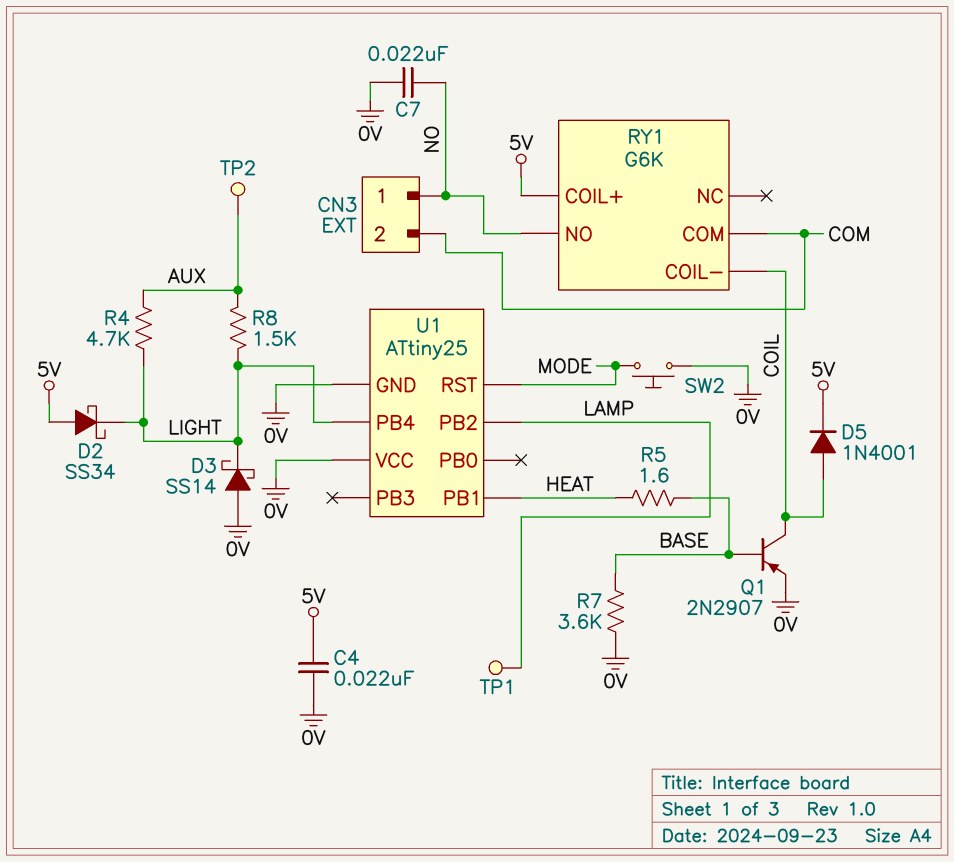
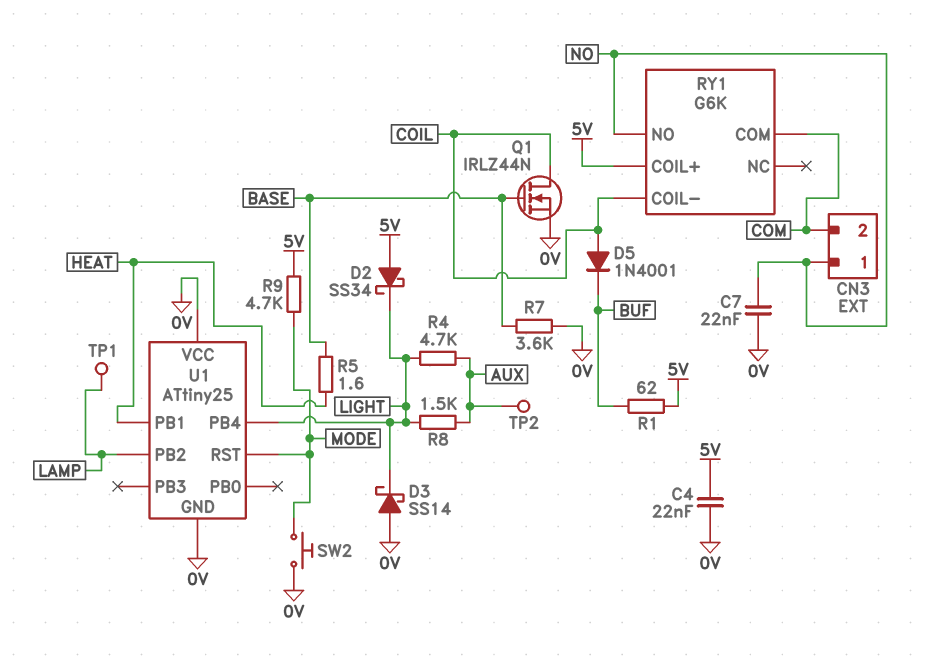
D5: diode 1N4001 (A COIL, K 5V) -> diode 1N4001 (A COIL, K BUF)
Q1: PNP 2N2907 (B BASE, C COIL, E 0V) -> NMOS IRLZ44N (G BASE, D COIL, S 0V)
R1: none -> 62 (5V, BUF)
R9: none -> 4.7k (5V, MODE)

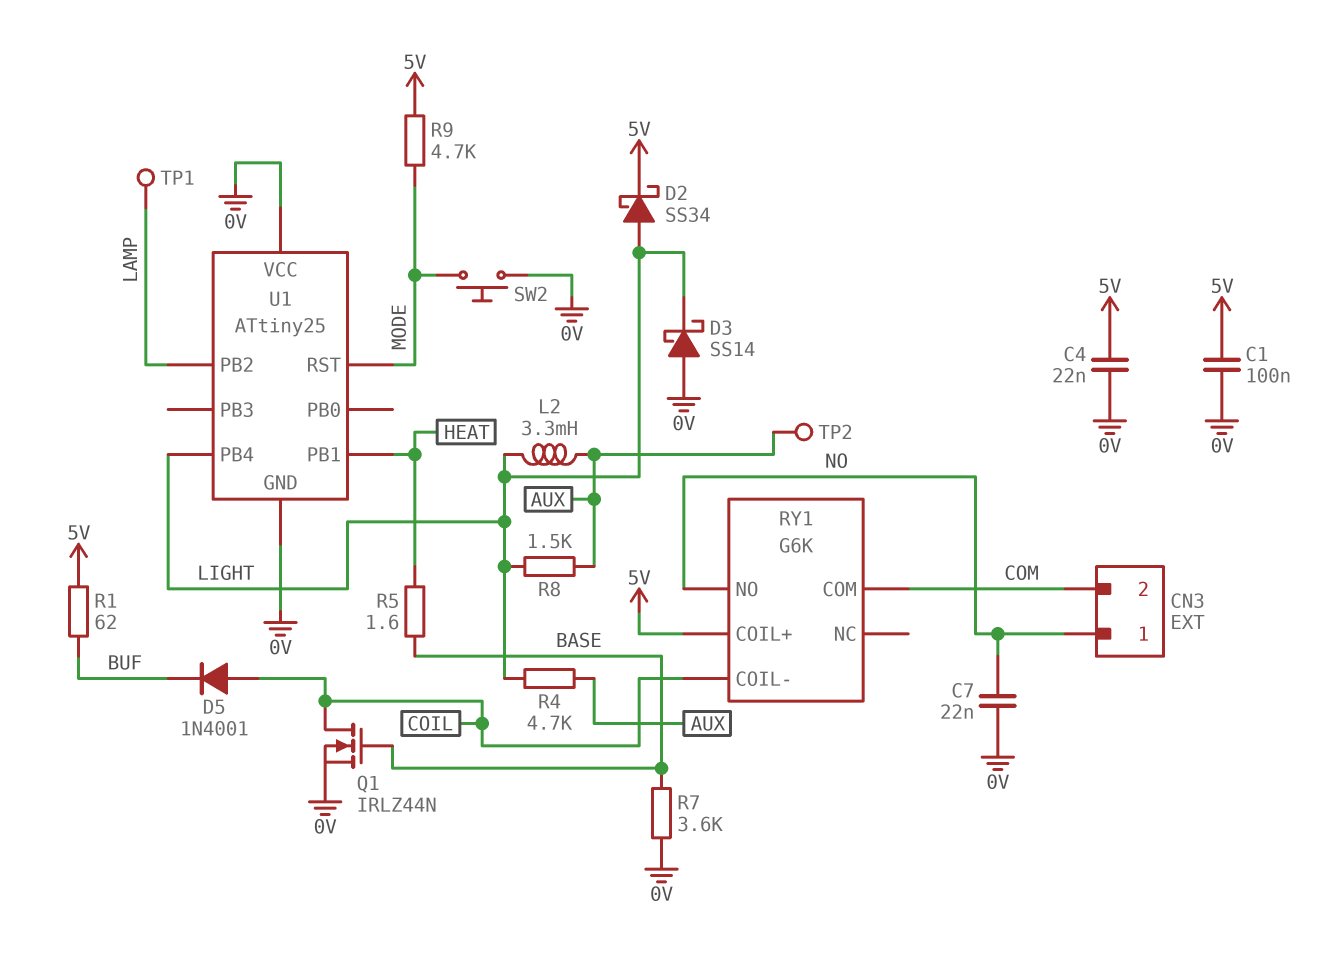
C1: none -> 100nF (0V, 5V)
D2: schottky SS34 (A 5V, K LIGHT) -> schottky SS34 (A LIGHT, K 5V)
L2: none -> 3.3mH (AUX, LIGHT)

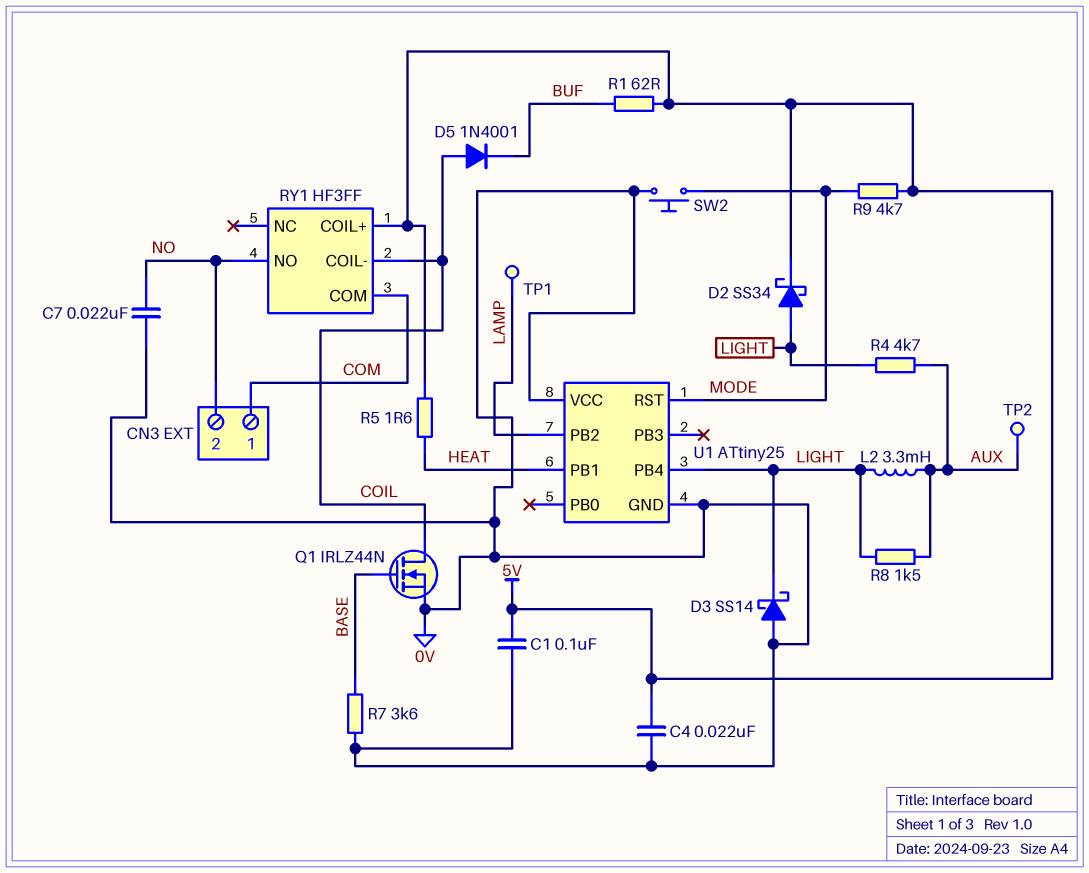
CN3 pin 1: NO -> COM
CN3 pin 2: COM -> NO
R5: 1.6 (BASE, HEAT) -> 1.6 (5V, HEAT)
RY1: G6K -> HF3FF

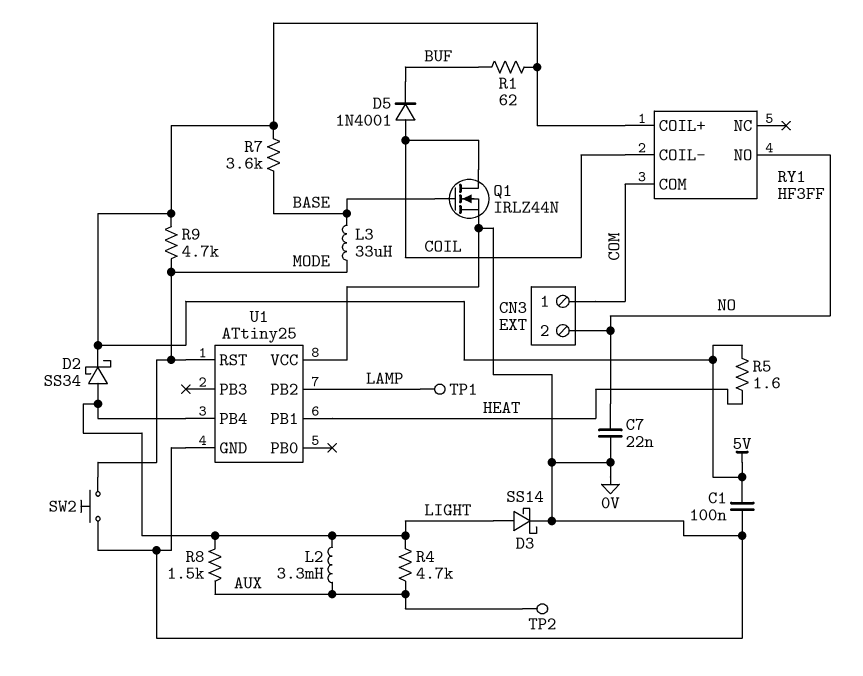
C4: 22nF (0V, 5V) -> none
D3: schottky SS14 (A 0V, K LIGHT) -> schottky SS14 (A LIGHT, K 0V)
L3: none -> 33uH (BASE, MODE)
R7: 3.6k (0V, BASE) -> 3.6k (5V, BASE)

